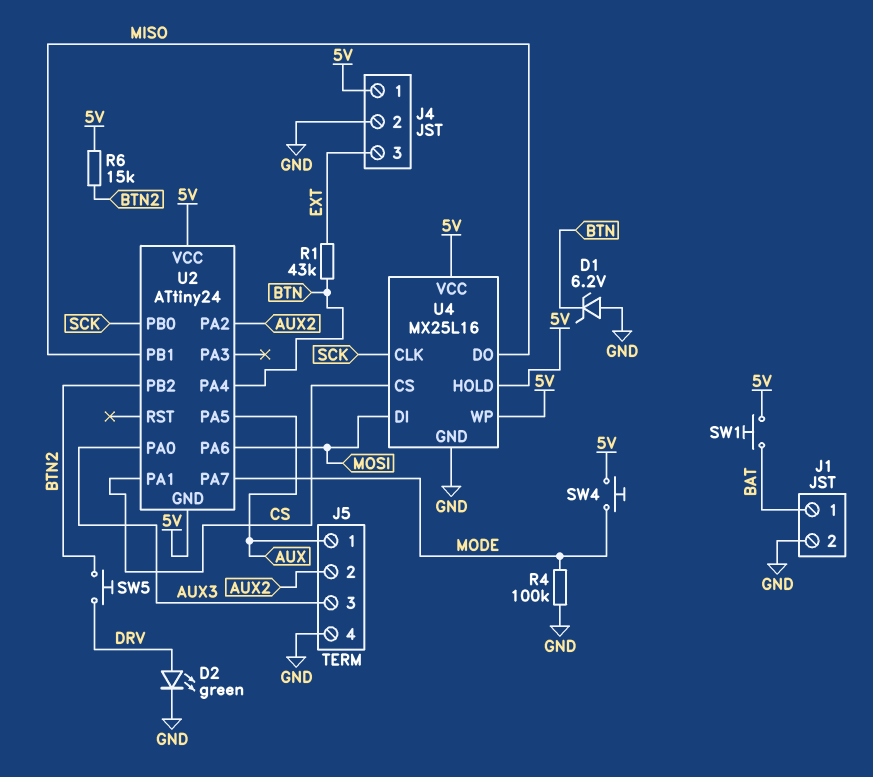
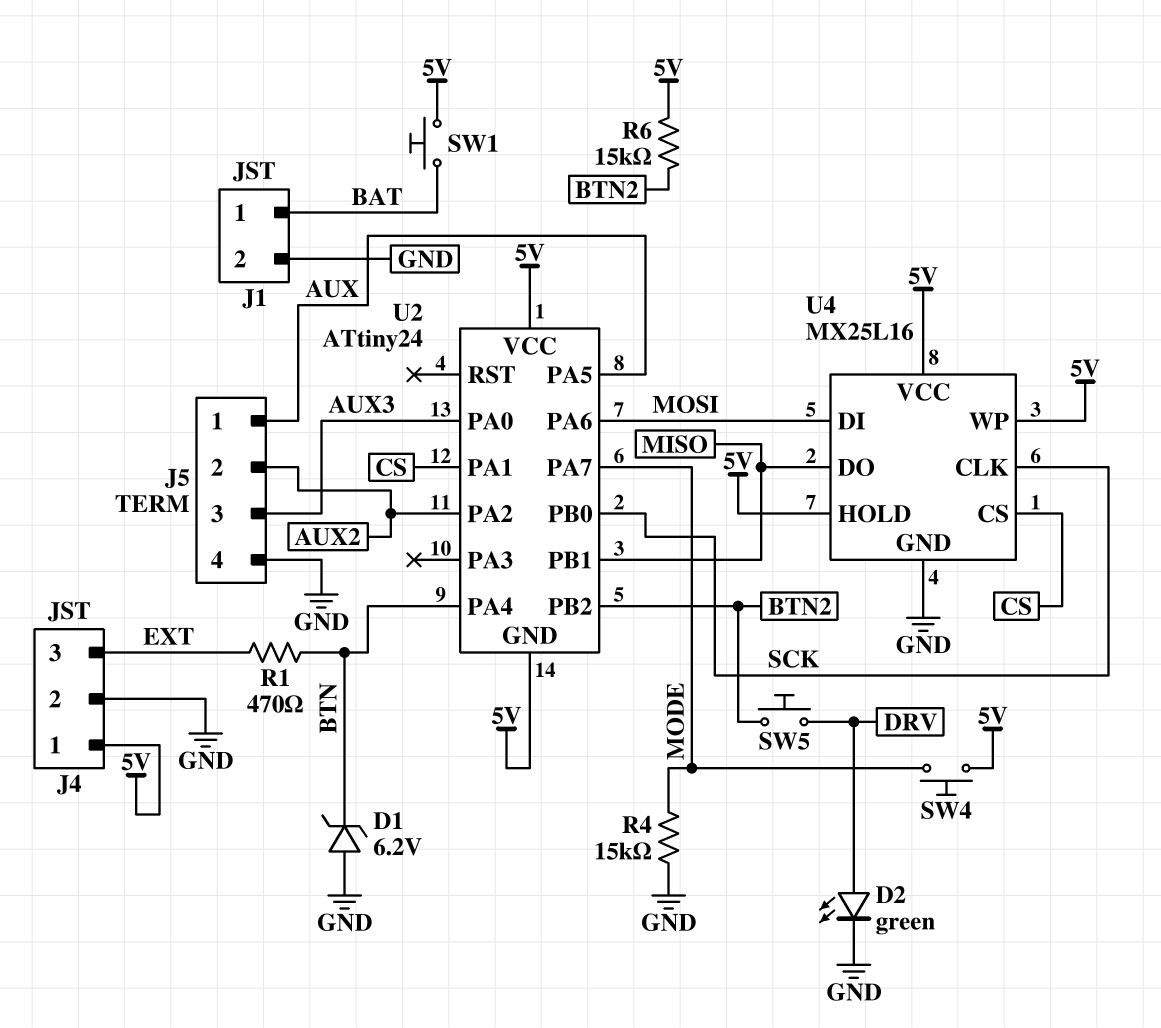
R1: 43k (BTN, EXT) -> 470 (BTN, EXT)
R4: 100k (GND, MODE) -> 15k (GND, MODE)

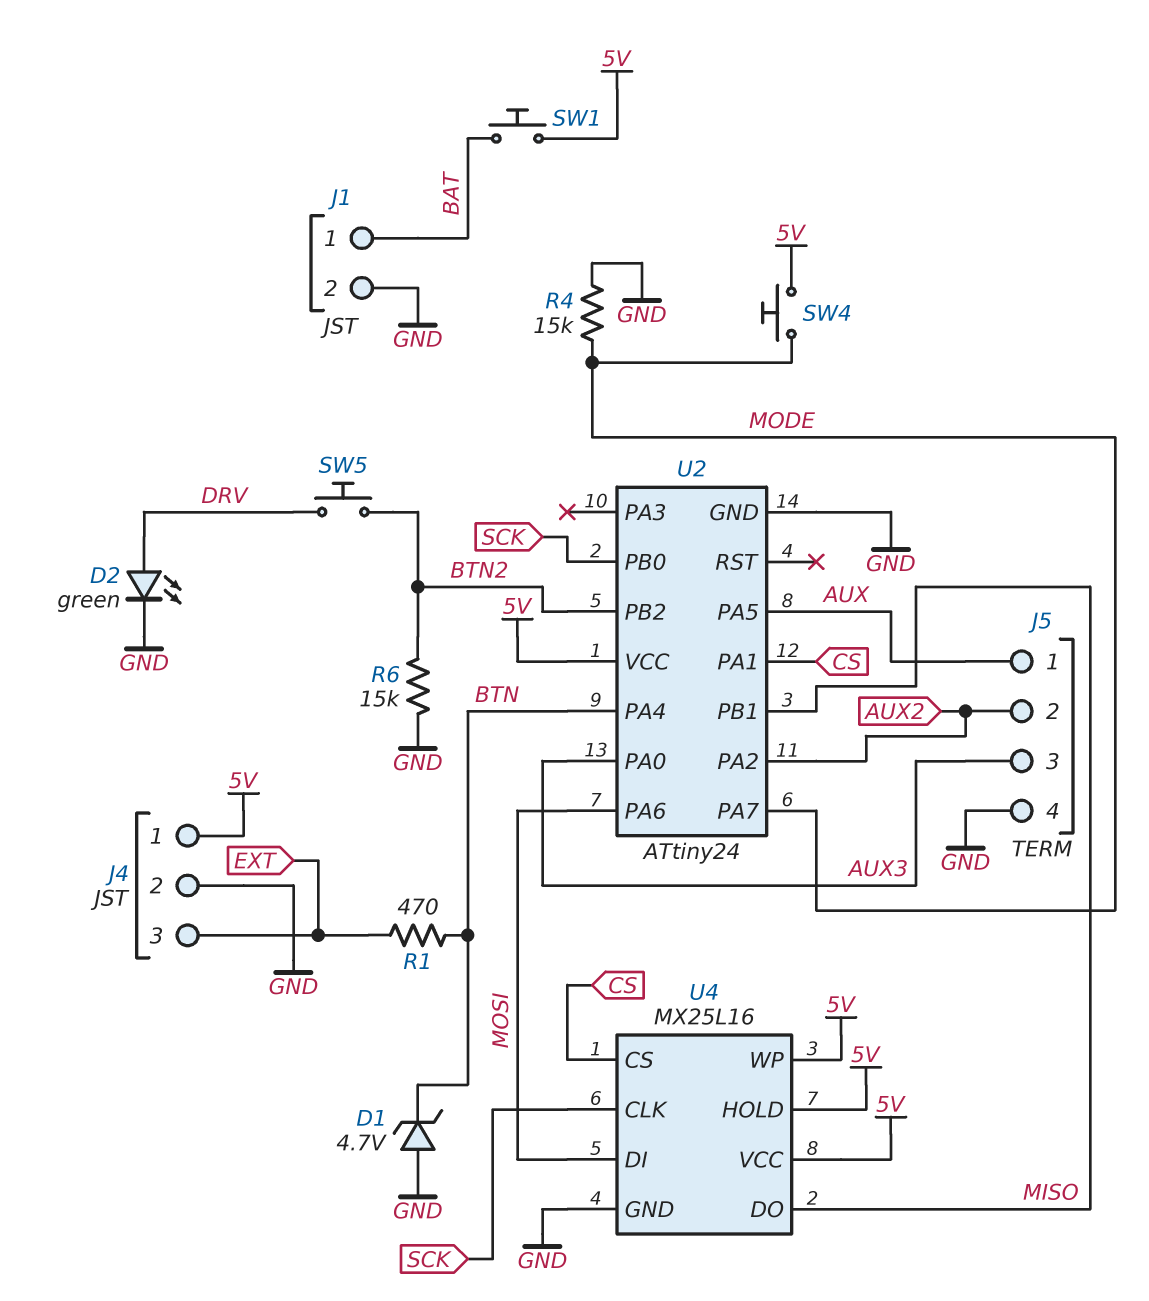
D1: zener 6.2V (A GND, K BTN) -> zener 4.7V (A GND, K BTN)
R6: 15k (5V, BTN2) -> 15k (BTN2, GND)
U2 pin GND: 5V -> GND

